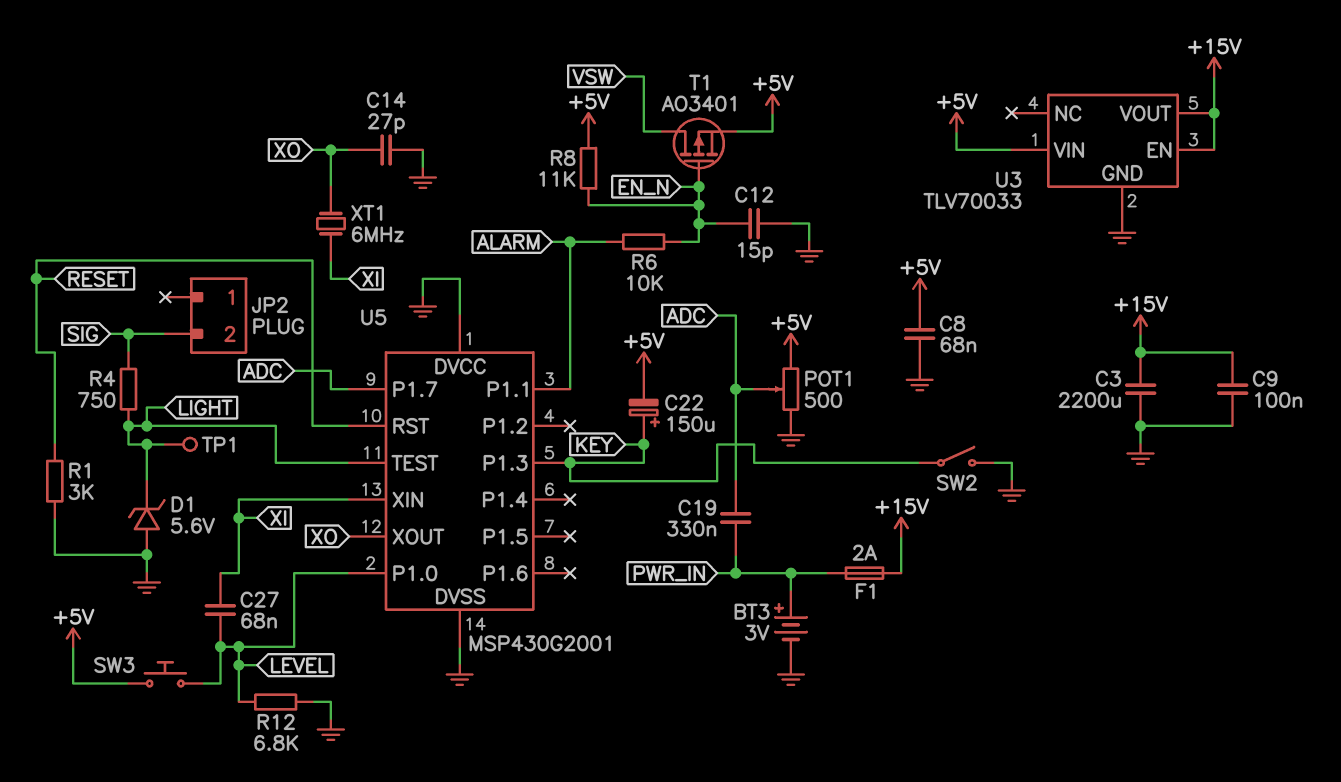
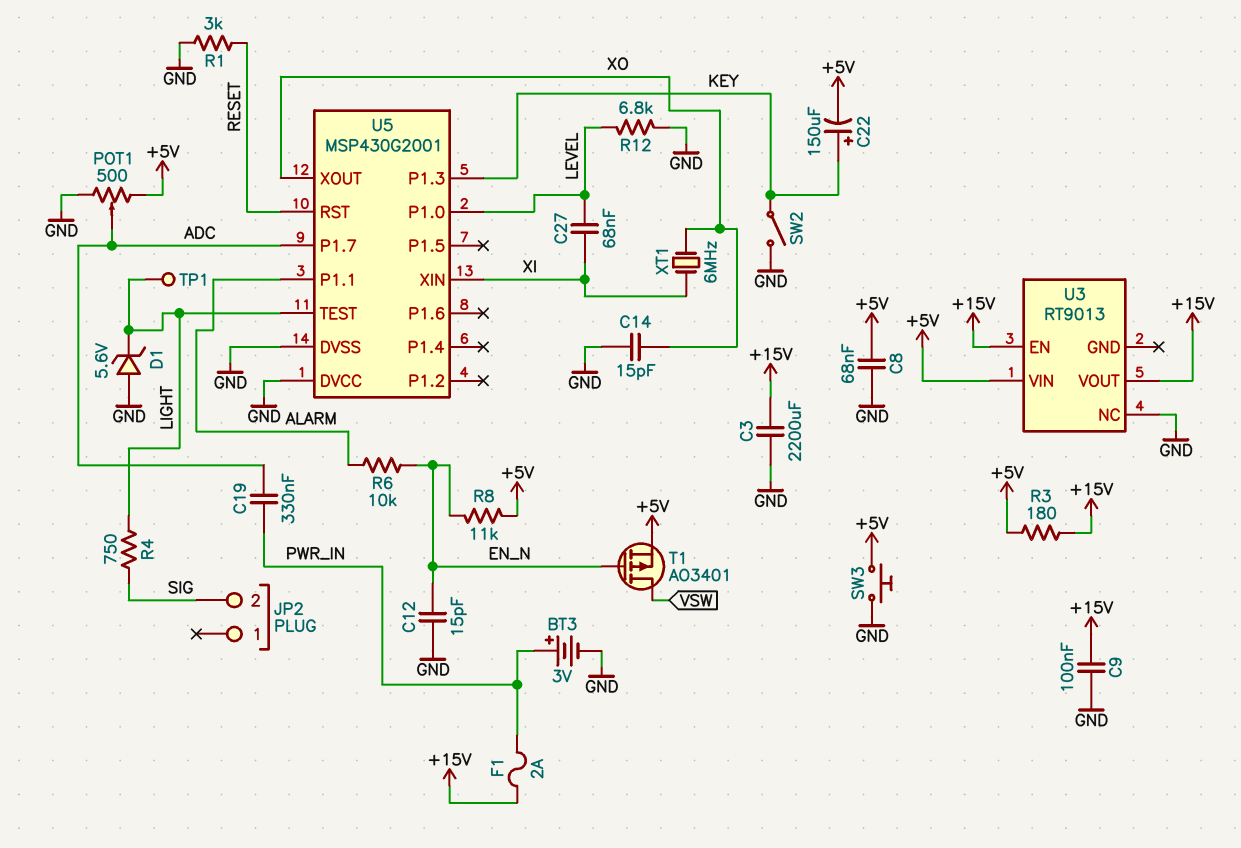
C14: 27pF (GND, XO) -> 15pF (GND, XO)
R3: none -> 180 (+5V, +15V)
SW3: button (+5V, LEVEL) -> button (+5V, GND)
U3: TLV70033 -> RT9013
U3 pin GND: GND -> none
U3 pin NC: none -> GND

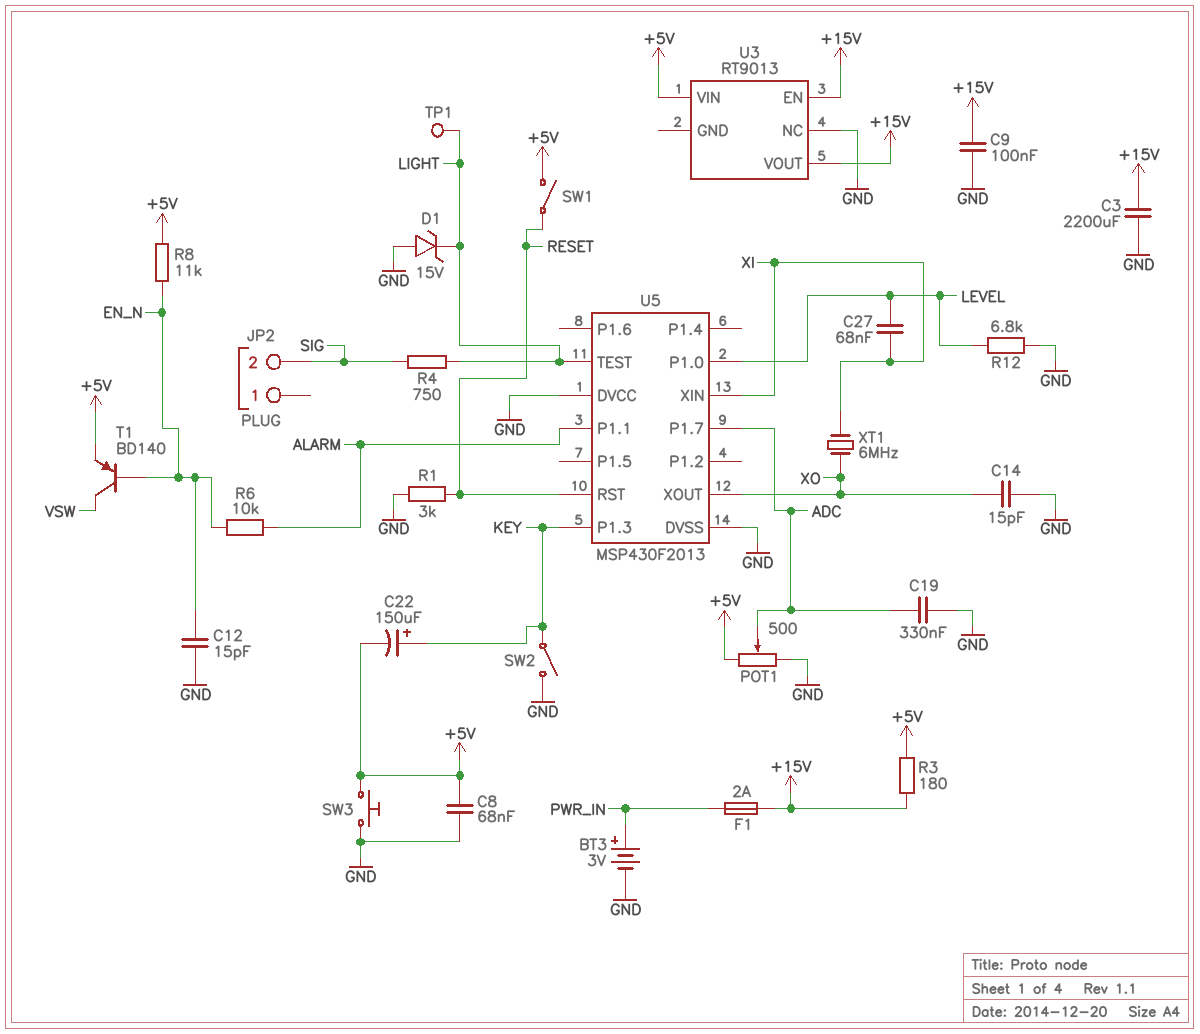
C19: 330nF (ADC, PWR_IN) -> 330nF (ADC, GND)
D1: zener 5.6V (A GND, K LIGHT) -> zener 15V (A GND, K LIGHT)
SW1: none -> switch (+5V, RESET)
T1: PMOS AO3401 (G EN_N, D VSW, S +5V) -> PNP BD140 (B EN_N, C VSW, E +5V)
U5: MSP430G2001 -> MSP430F2013

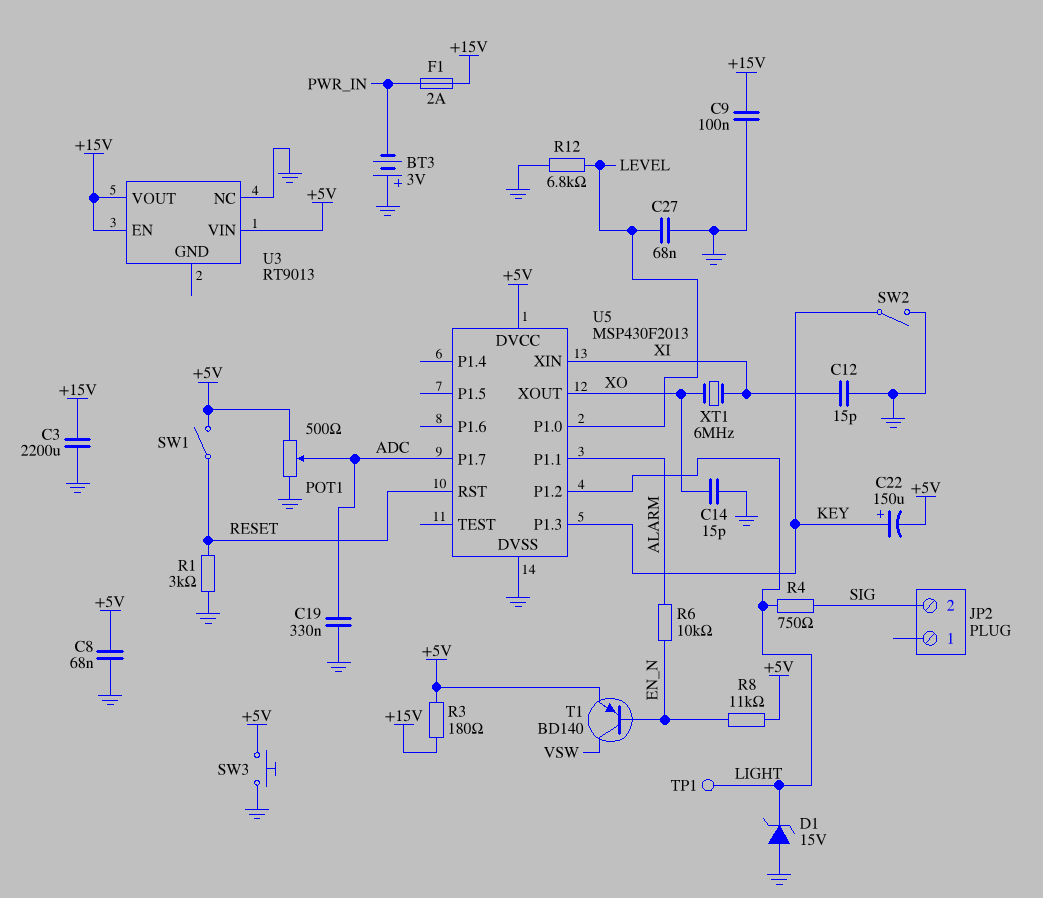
BT3: 3V (plus PWR_IN, minus GND) -> 3V (plus GND, minus PWR_IN)
C12: 15pF (EN_N, GND) -> 15pF (GND, XI)
C27: 68nF (LEVEL, XI) -> 68nF (GND, LEVEL)
U5 pin DVCC: GND -> +5V
U5 pin P1.2: none -> LIGHT
U5 pin TEST: LIGHT -> none

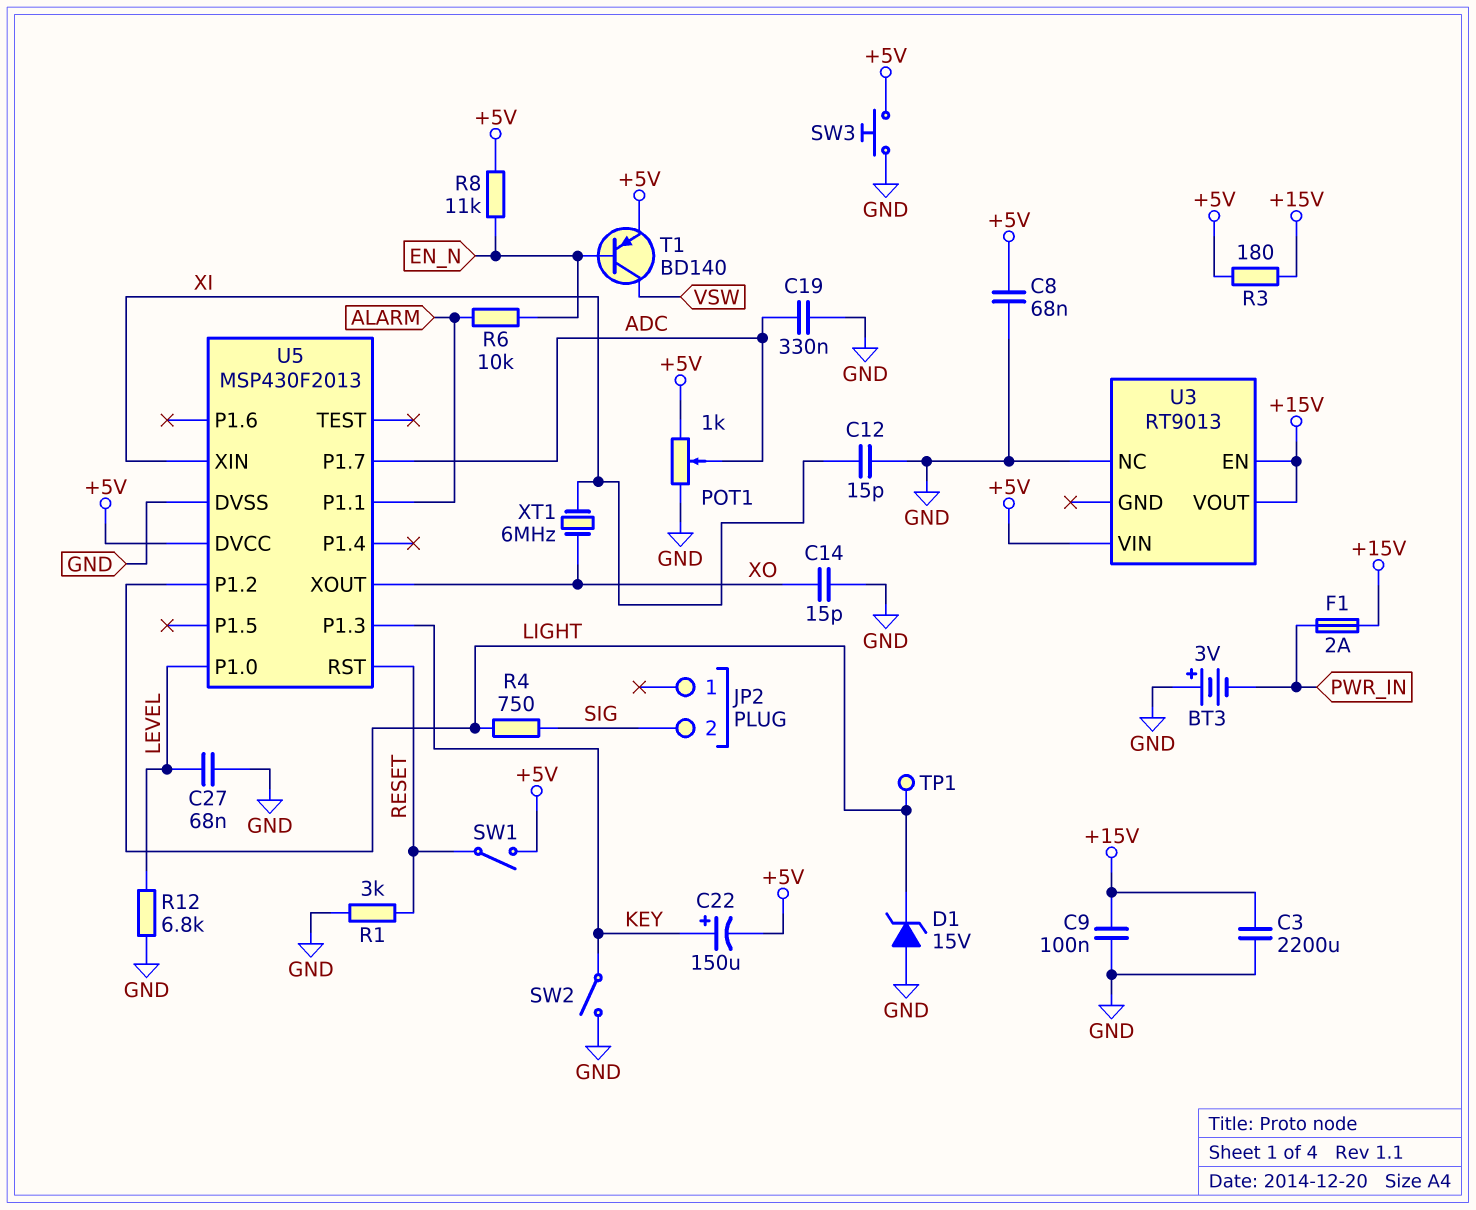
POT1: 500 (+5V, GND, wiper ADC) -> 1k (+5V, GND, wiper ADC)

